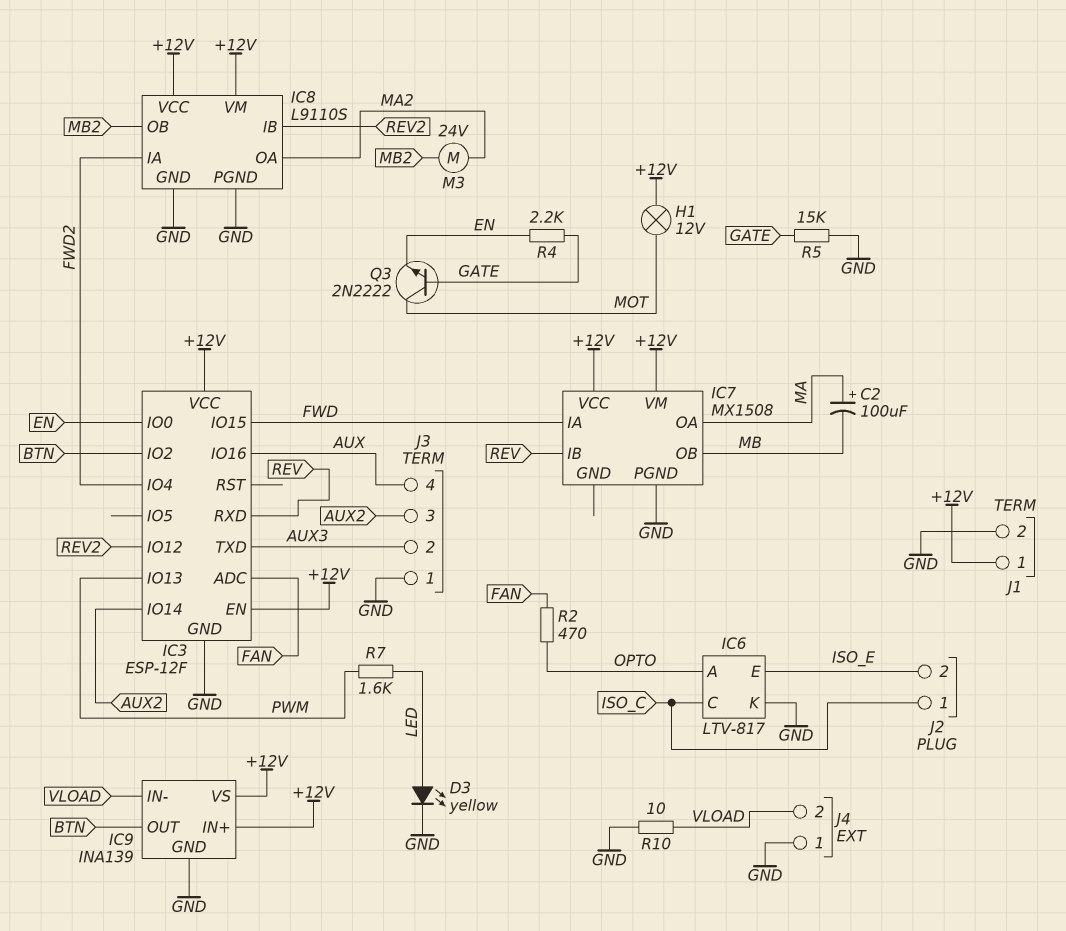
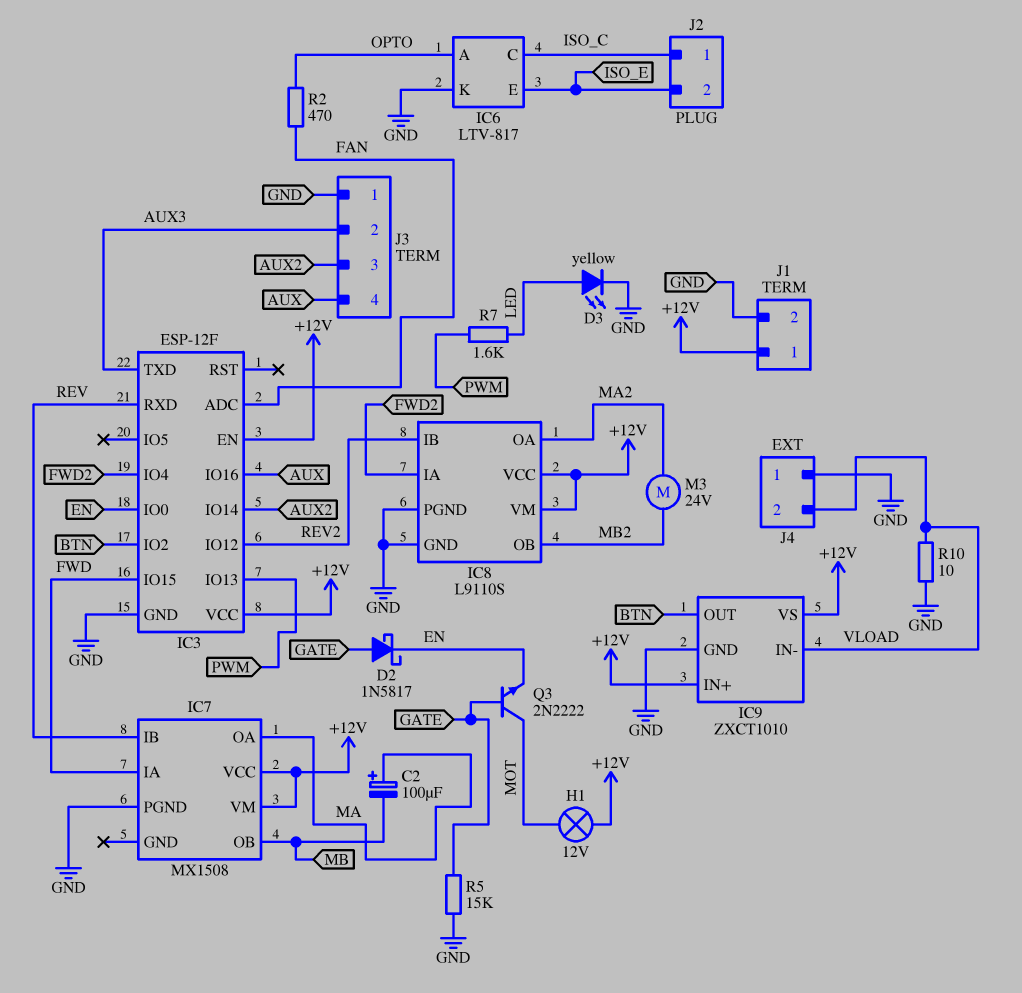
D2: none -> schottky 1N5817 (A GATE, K EN)
IC9: INA139 -> ZXCT1010
R4: 2.2k (EN, GATE) -> none

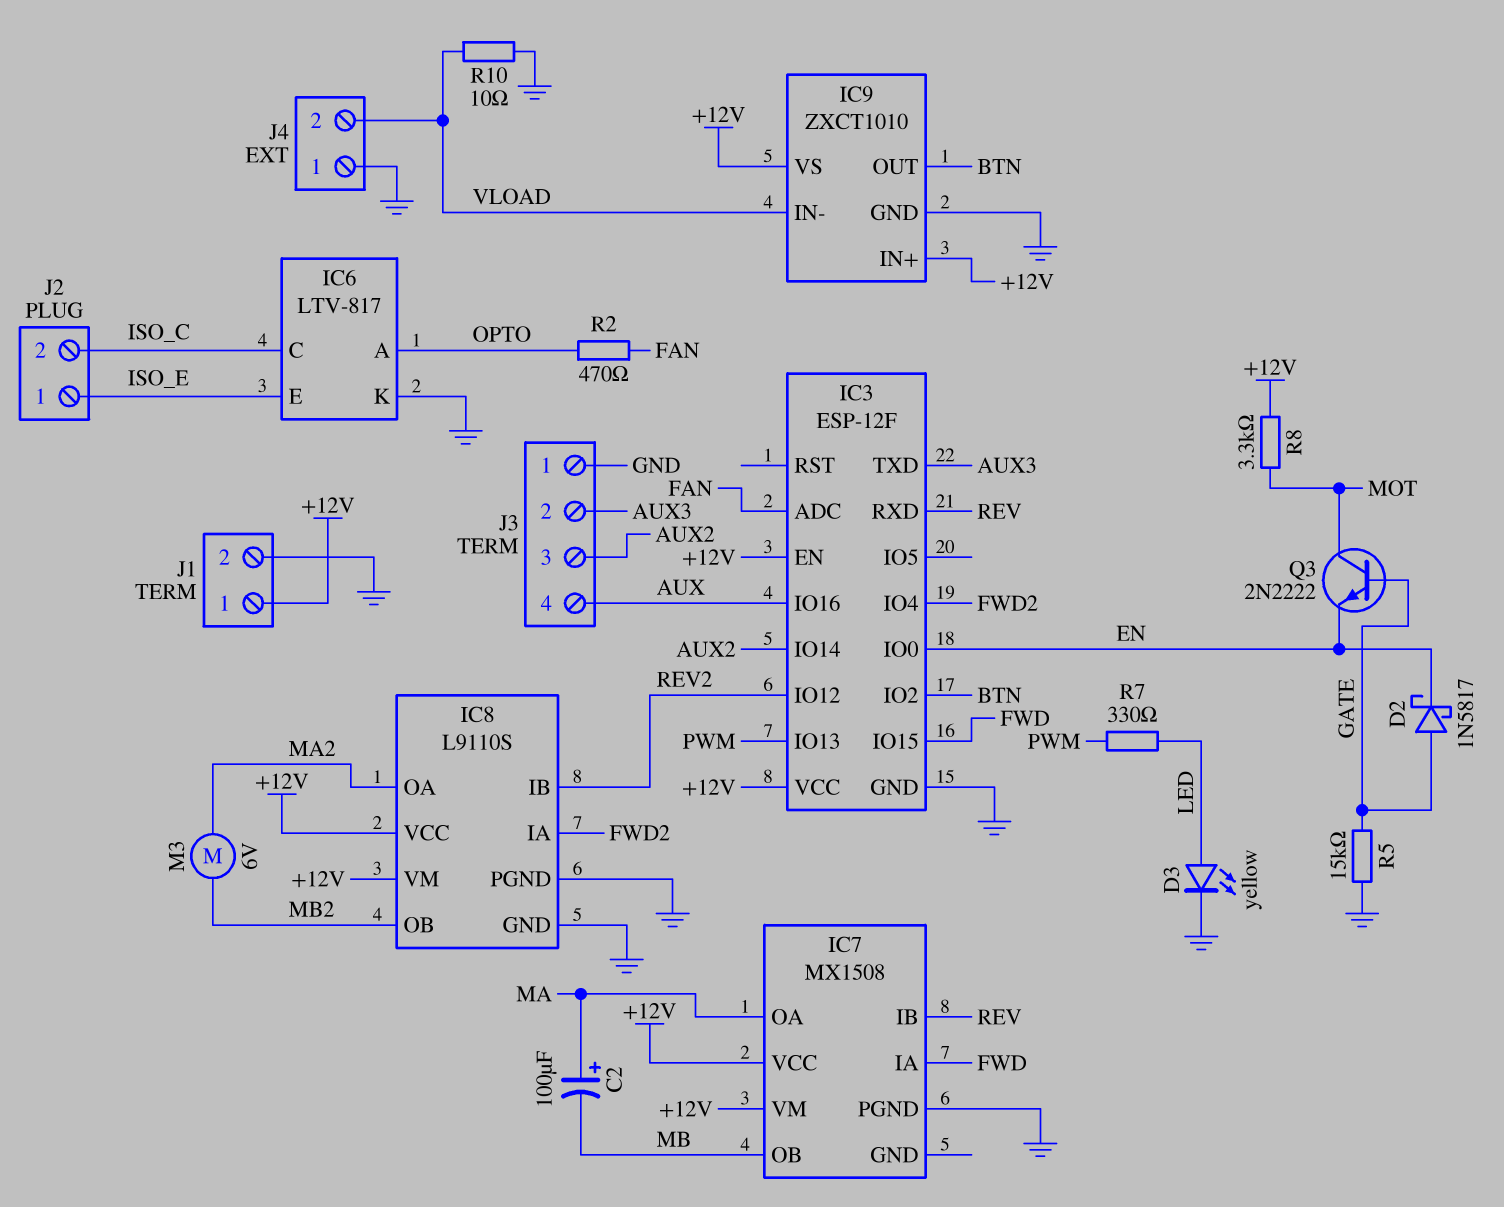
H1: lamp 12V (+12V, MOT) -> none
J2 pin 1: ISO_C -> ISO_E
J2 pin 2: ISO_E -> ISO_C
M3: motor 24V (MA2, MB2) -> motor 6V (MA2, MB2)
R7: 1.6k (LED, PWM) -> 330 (LED, PWM)
R8: none -> 3.3k (+12V, MOT)

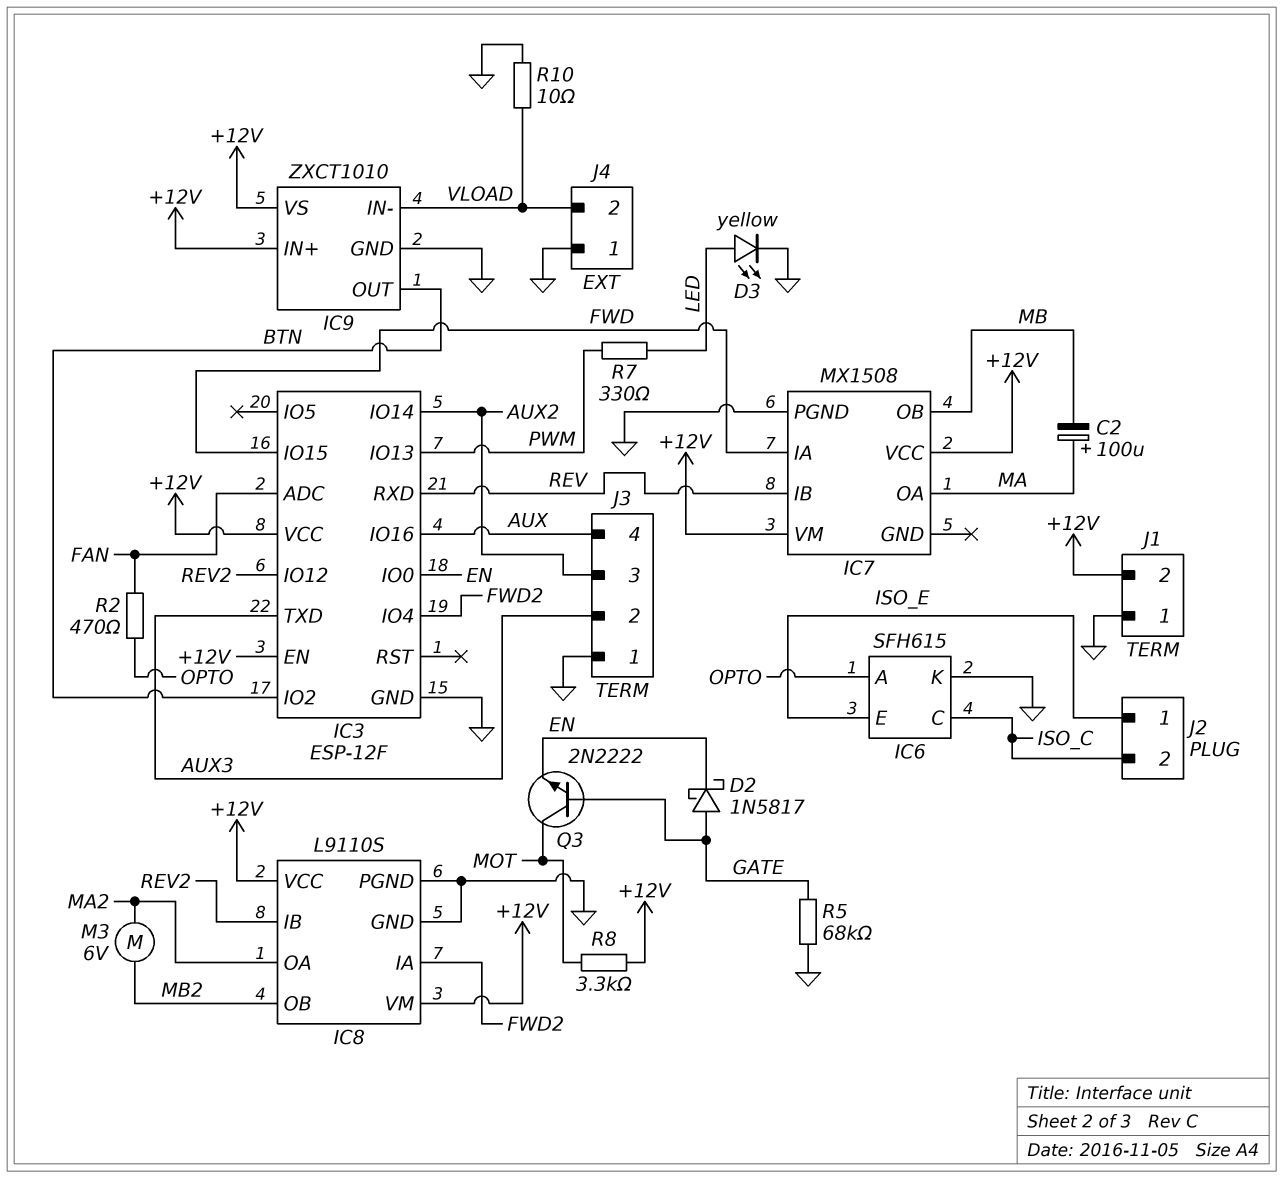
IC6: LTV-817 -> SFH615
J1 pin 1: +12V -> GND
J1 pin 2: GND -> +12V
R5: 15k (GATE, GND) -> 68k (GATE, GND)

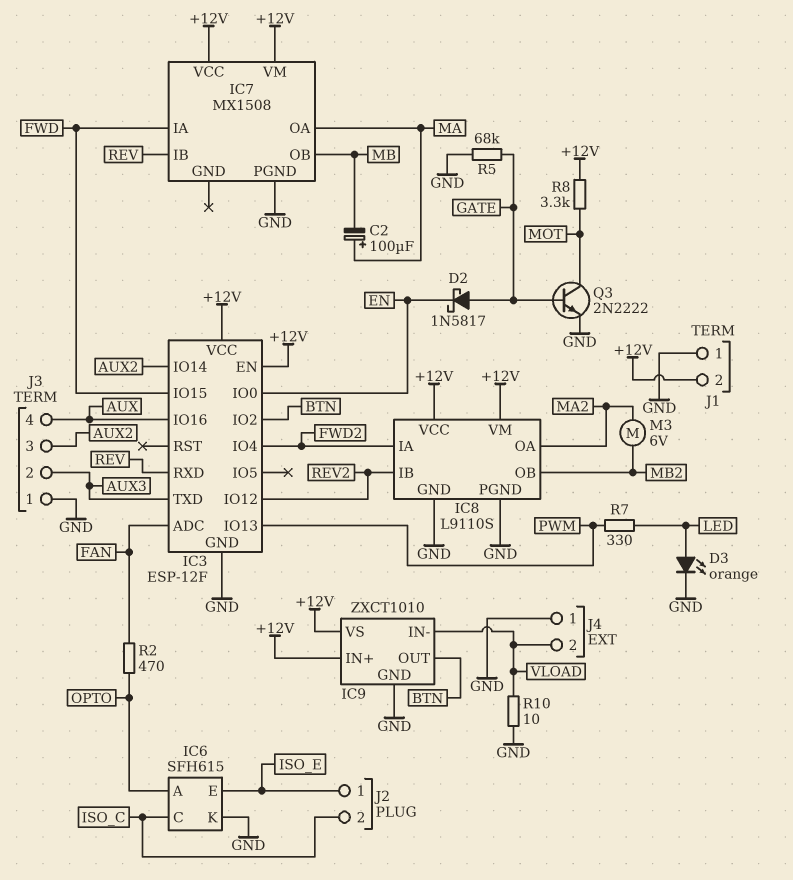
D3: LED yellow (A LED, K GND) -> LED orange (A LED, K GND)
Q3: NPN 2N2222 (B GATE, C MOT, E EN) -> NPN 2N2222 (B GATE, C MOT, E GND)

